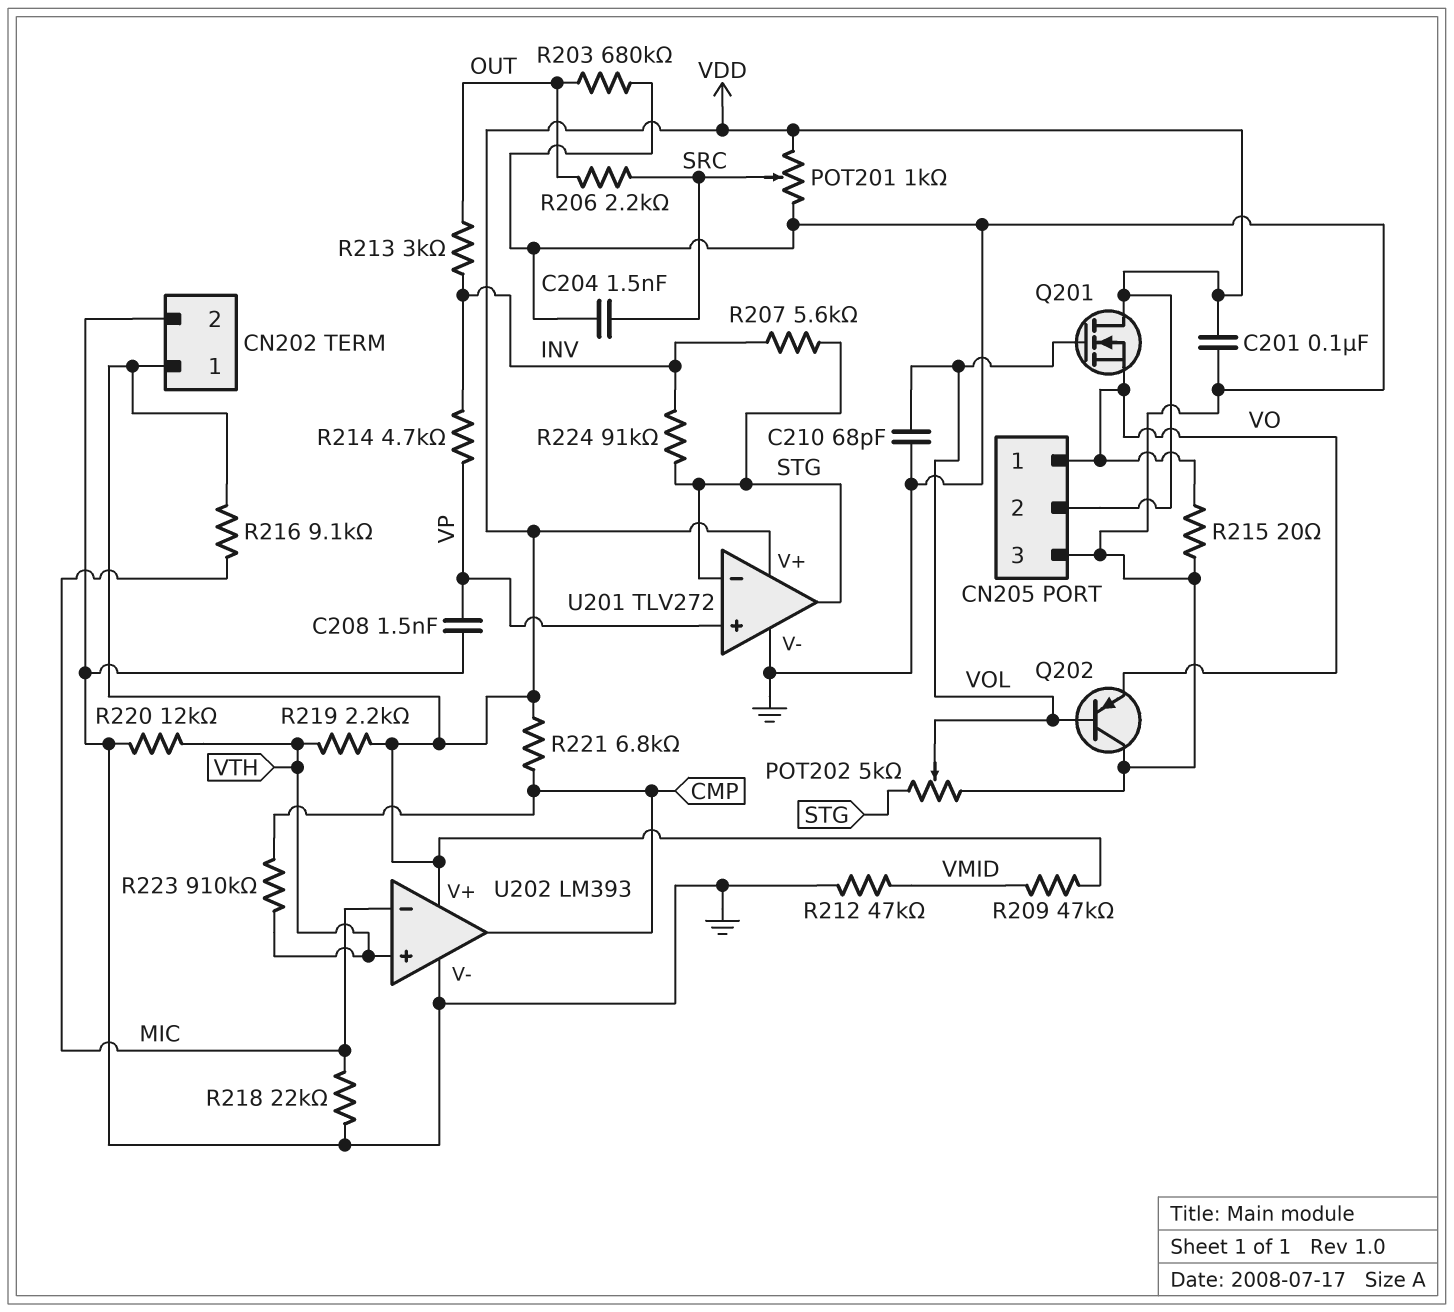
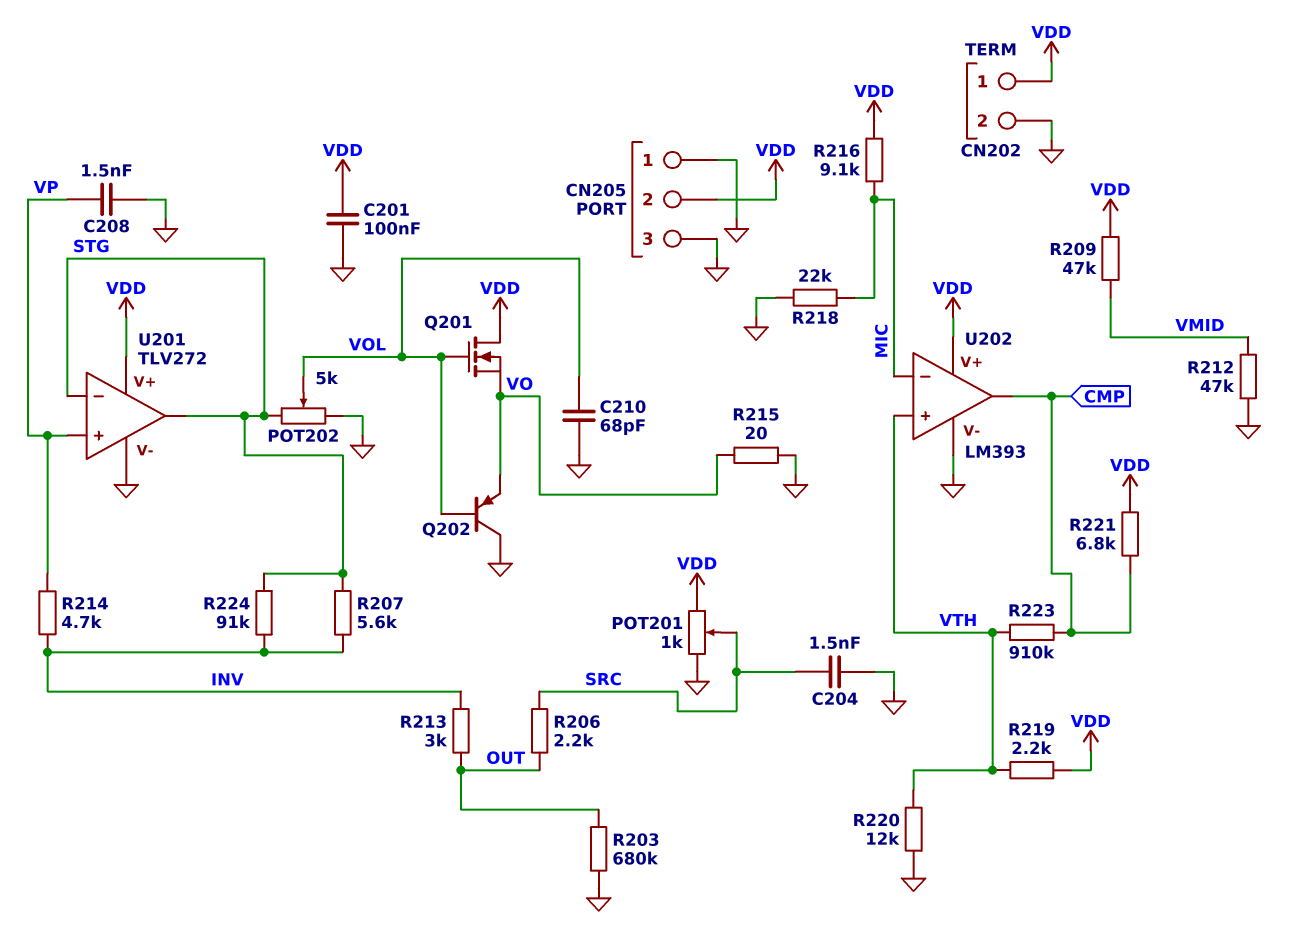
CN205 pin 1: VO -> GND

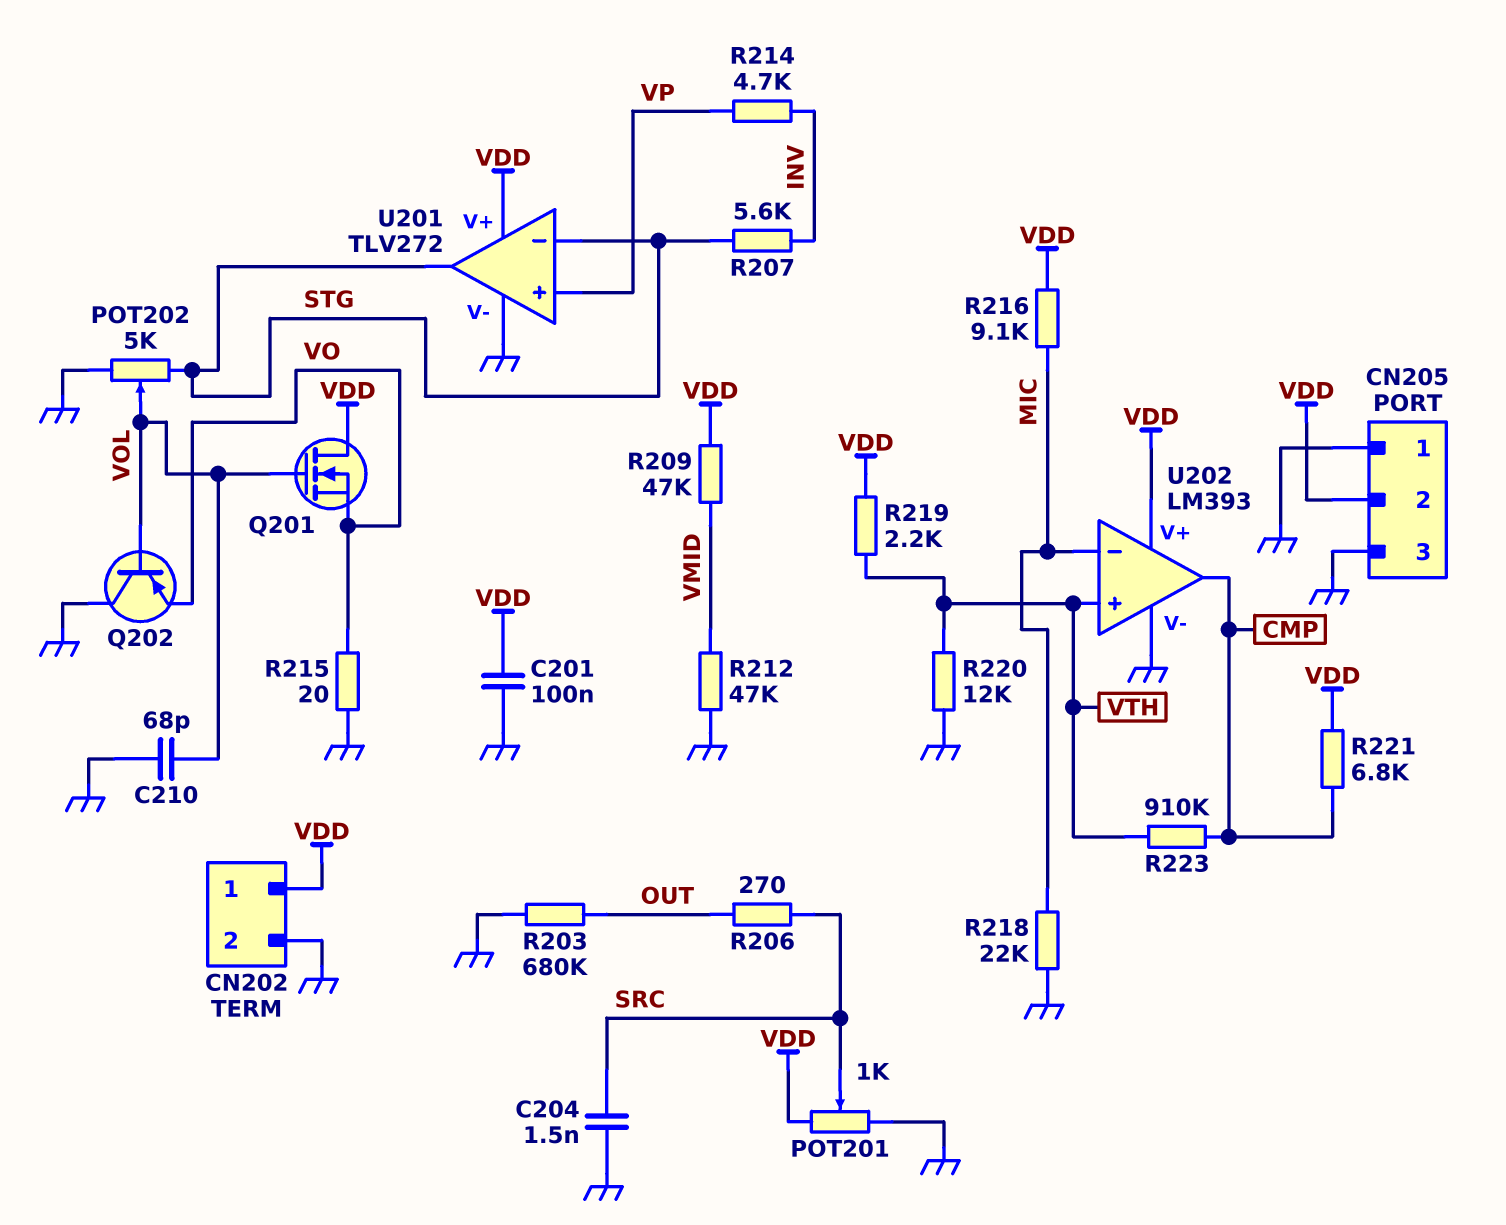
C208: 1.5nF (GND, VP) -> none
R206: 2.2k (OUT, SRC) -> 270 (OUT, SRC)
R213: 3k (INV, OUT) -> none
R224: 91k (INV, STG) -> none

